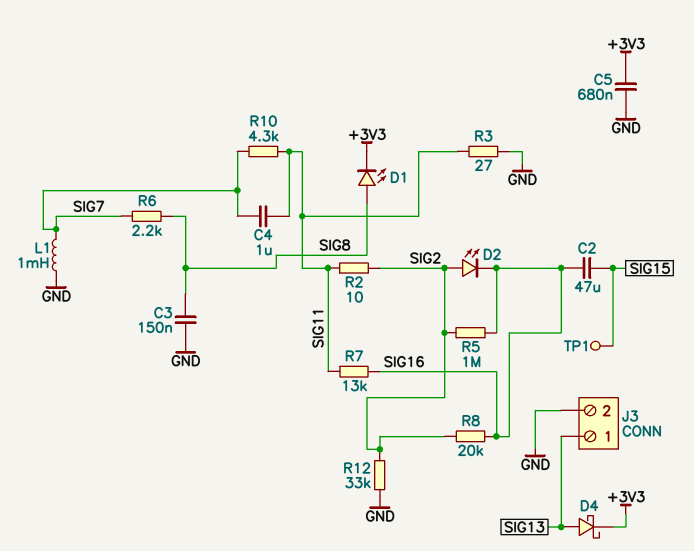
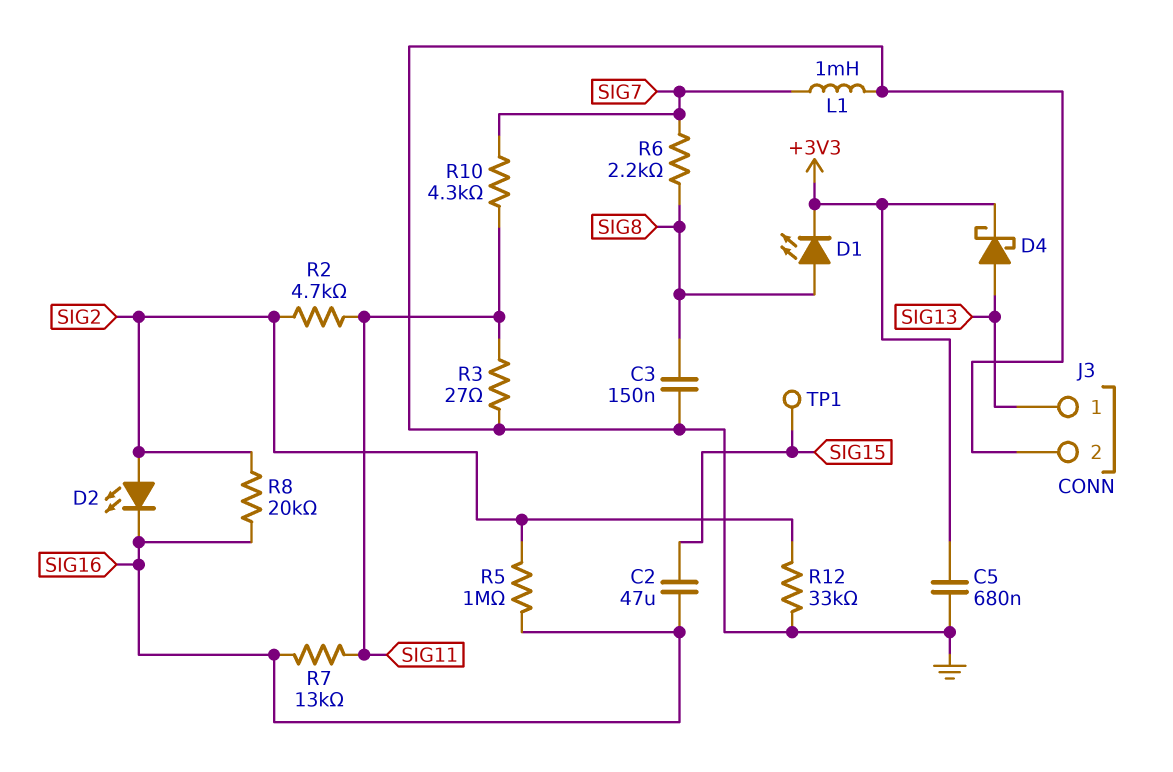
C4: 1uF (SIG7, SIG11) -> none
R2: 10 (SIG2, SIG11) -> 4.7k (SIG2, SIG11)

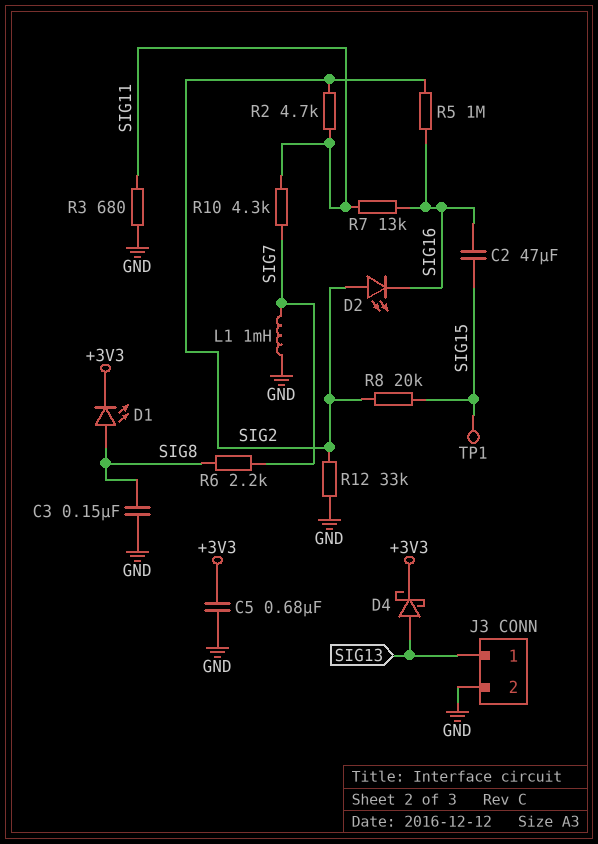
R3: 27 (GND, SIG11) -> 680 (GND, SIG11)
R8: 20k (SIG2, SIG16) -> 20k (SIG2, SIG15)

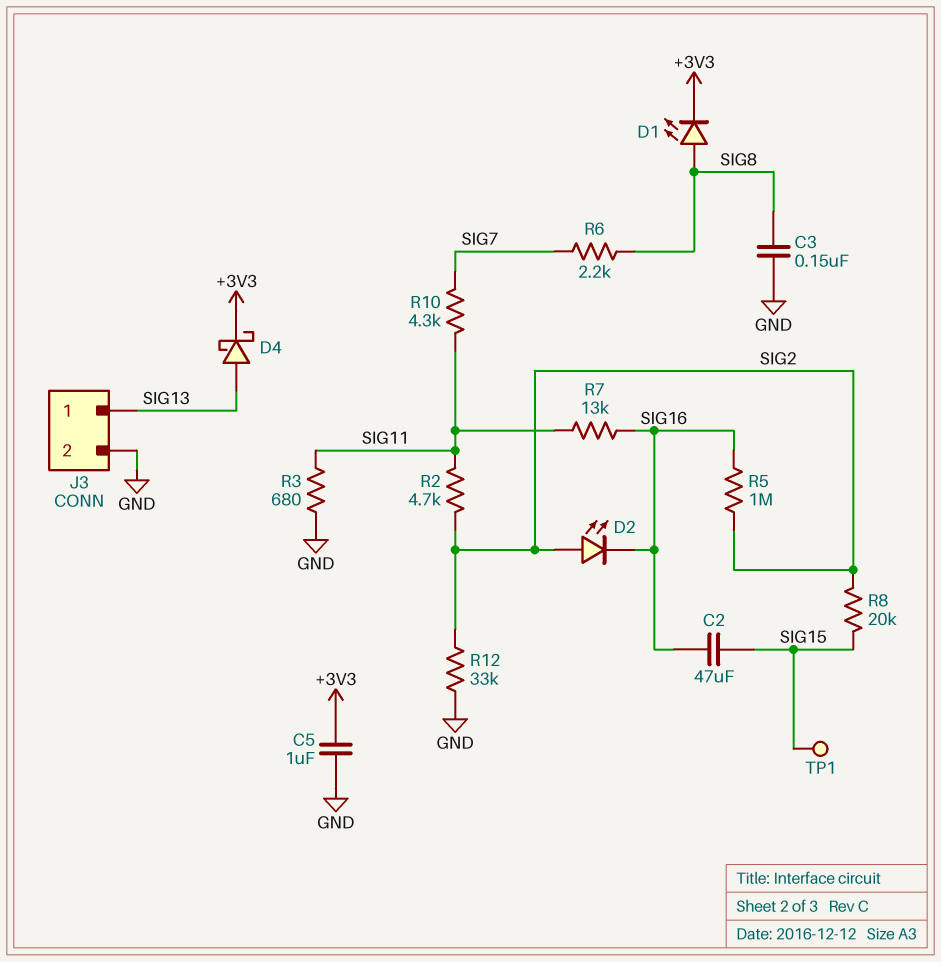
C5: 680nF (+3V3, GND) -> 1uF (+3V3, GND)
L1: 1mH (GND, SIG7) -> none

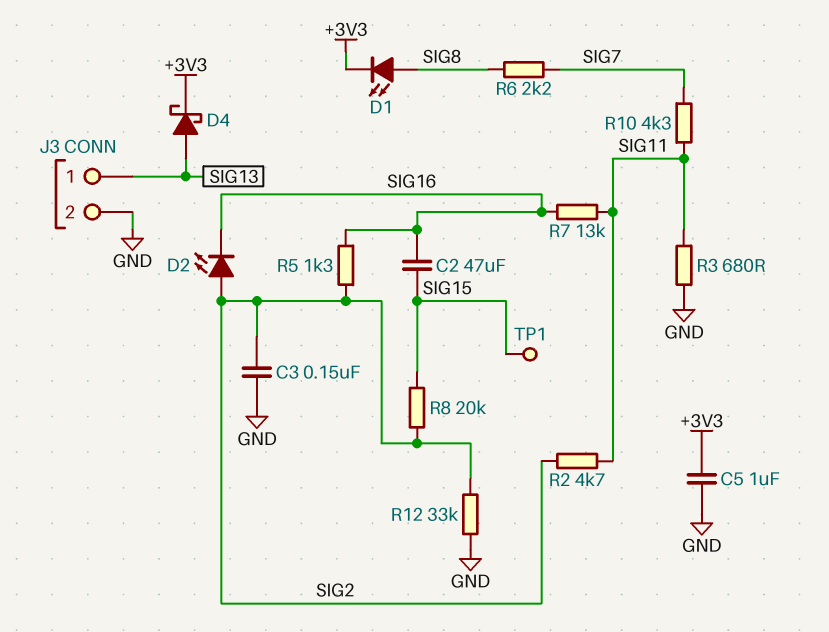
C3: 150nF (GND, SIG8) -> 150nF (GND, SIG2)
R5: 1M (SIG2, SIG16) -> 1.3k (SIG2, SIG16)

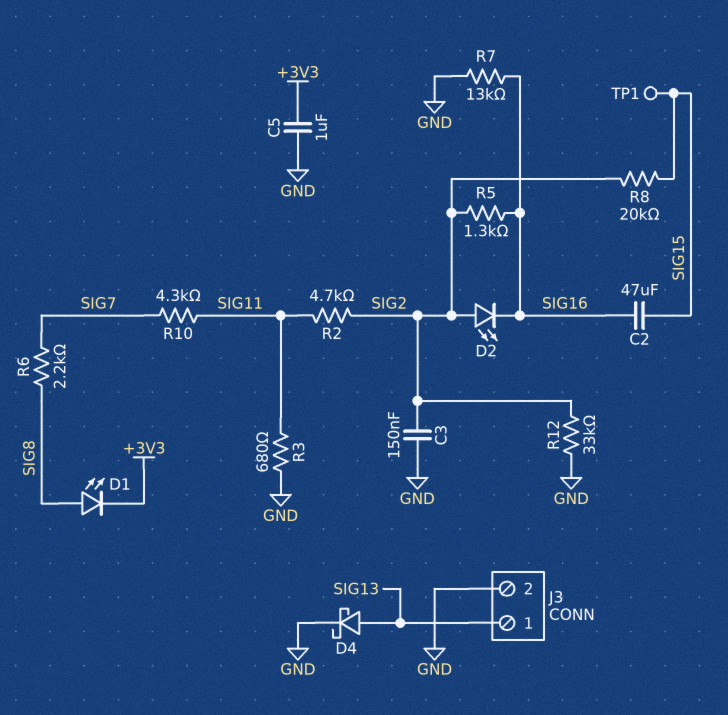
D4: schottky (A SIG13, K +3V3) -> schottky (A SIG13, K GND)
R7: 13k (SIG11, SIG16) -> 13k (GND, SIG16)

